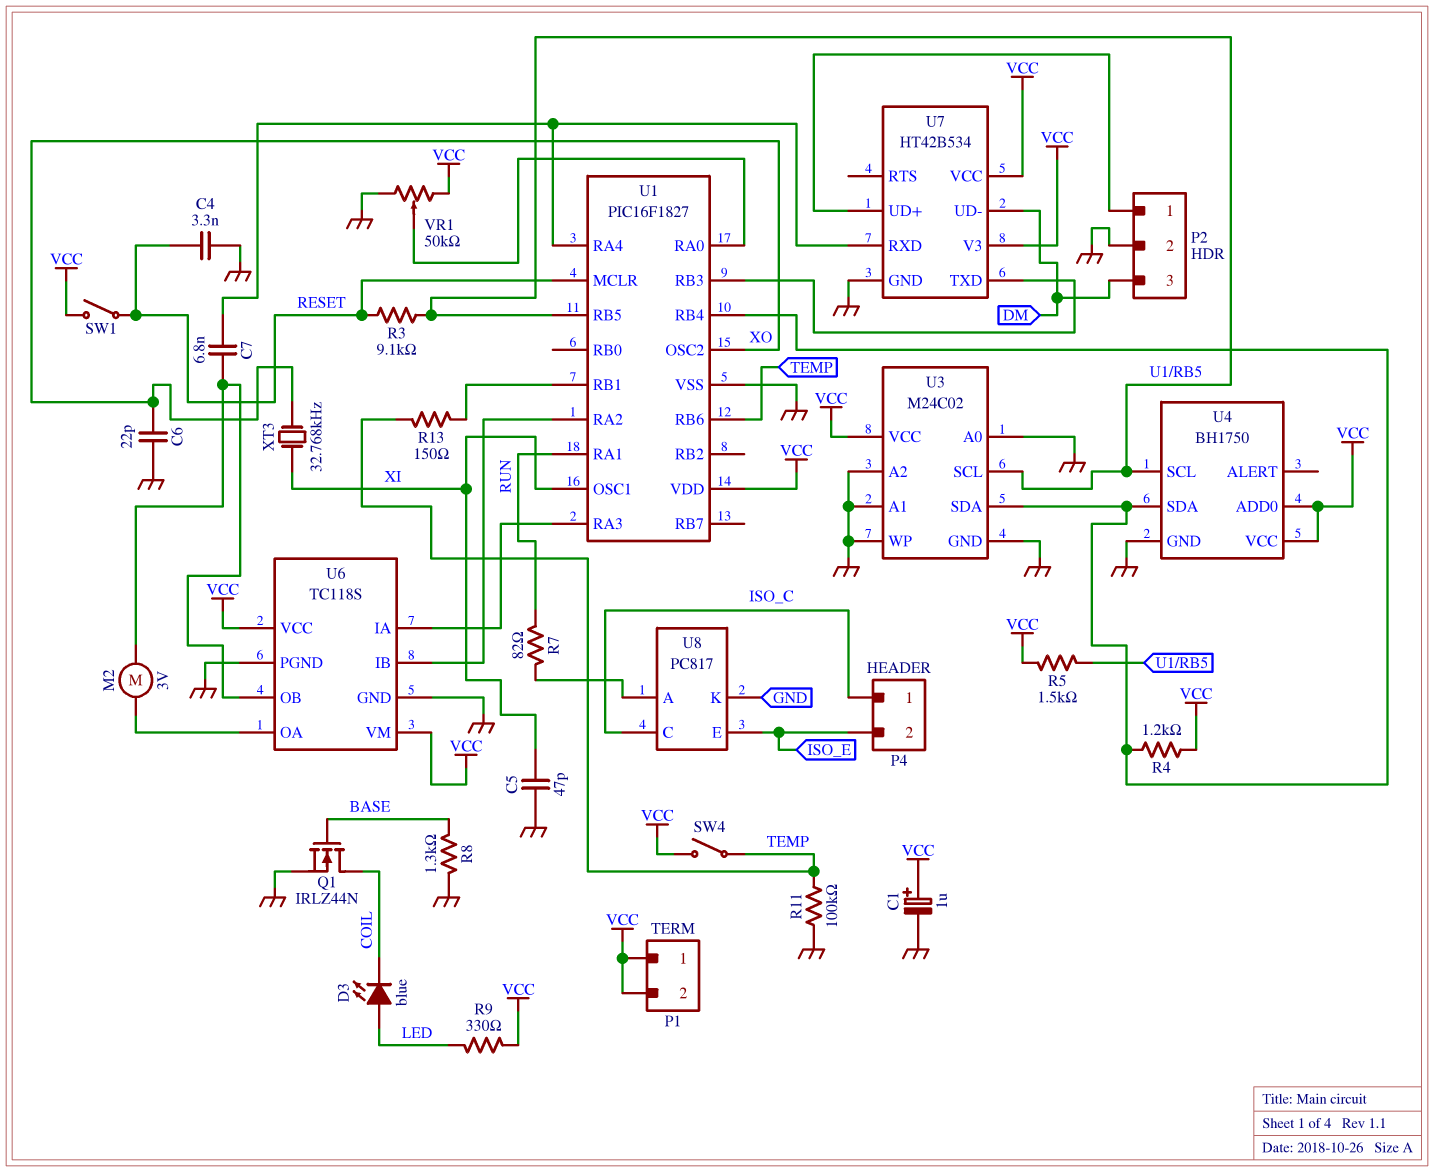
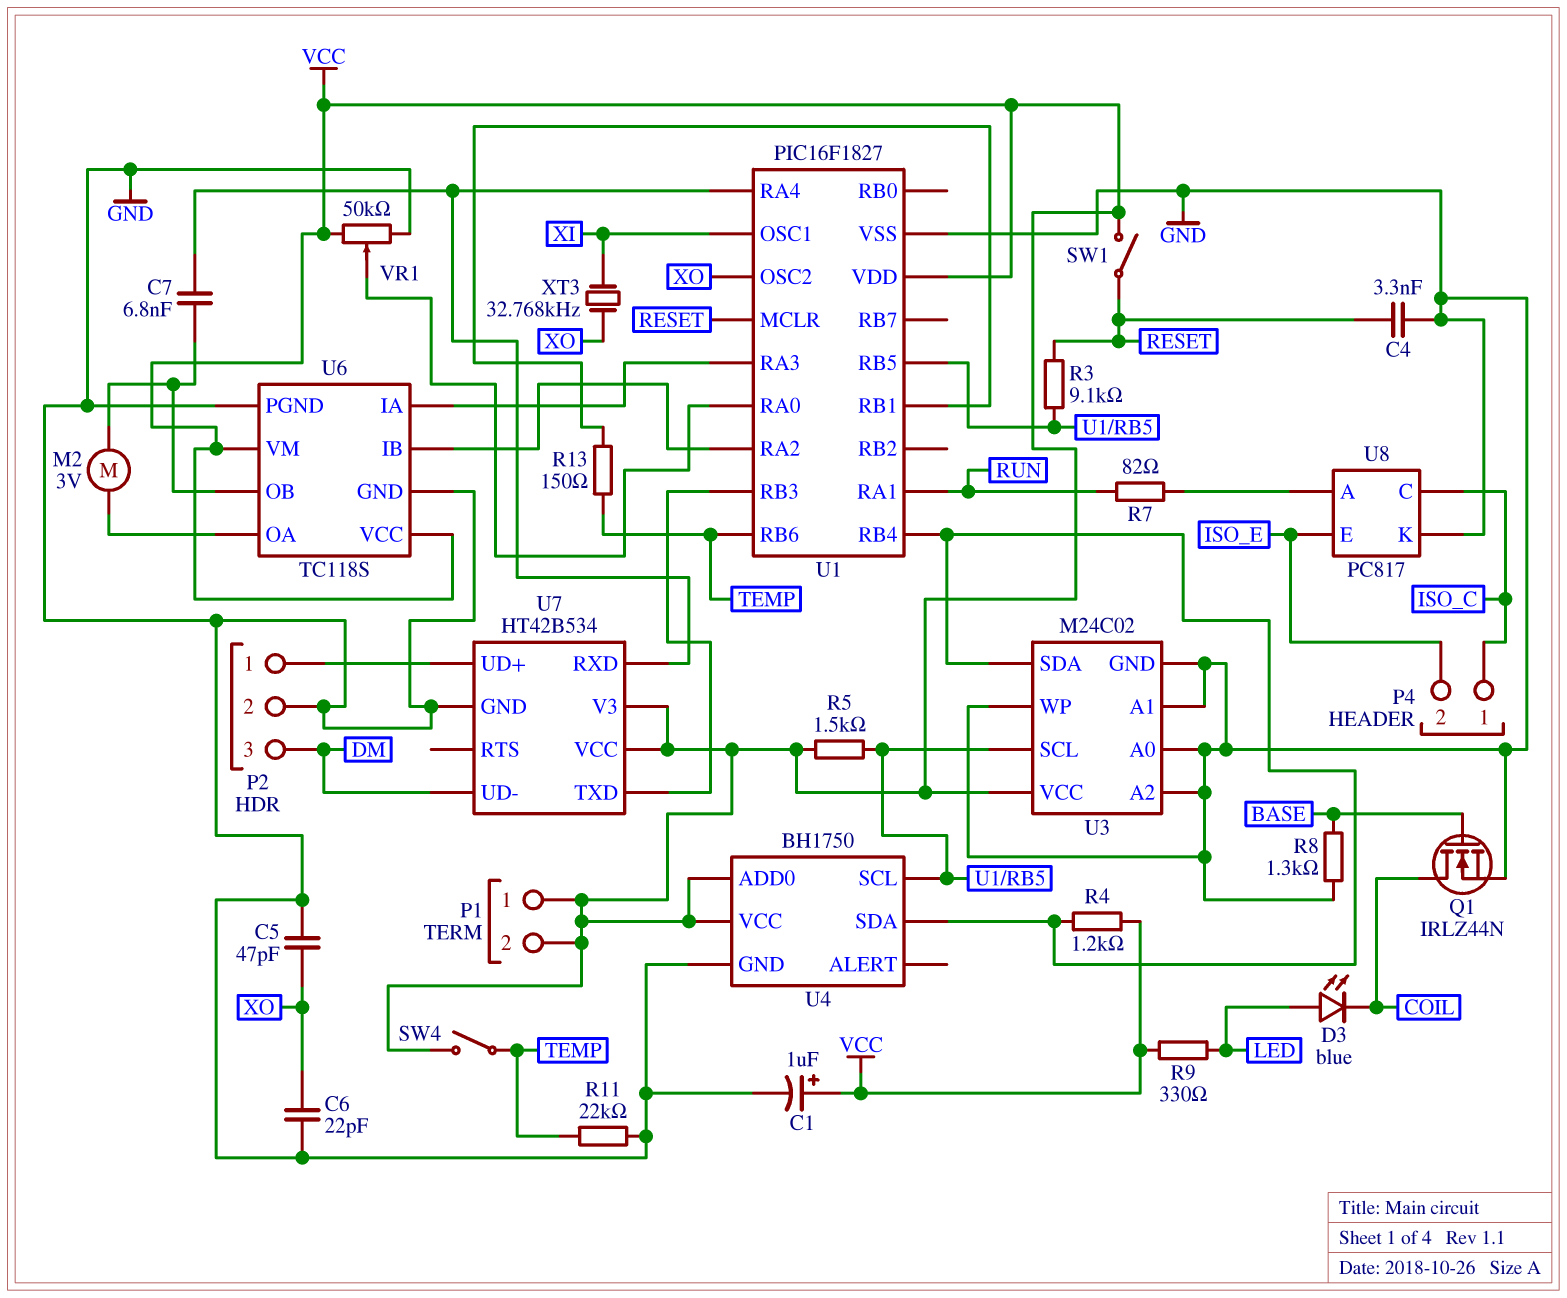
C5: 47pF (GND, XI) -> 47pF (GND, XO)
R11: 100k (GND, TEMP) -> 22k (GND, TEMP)

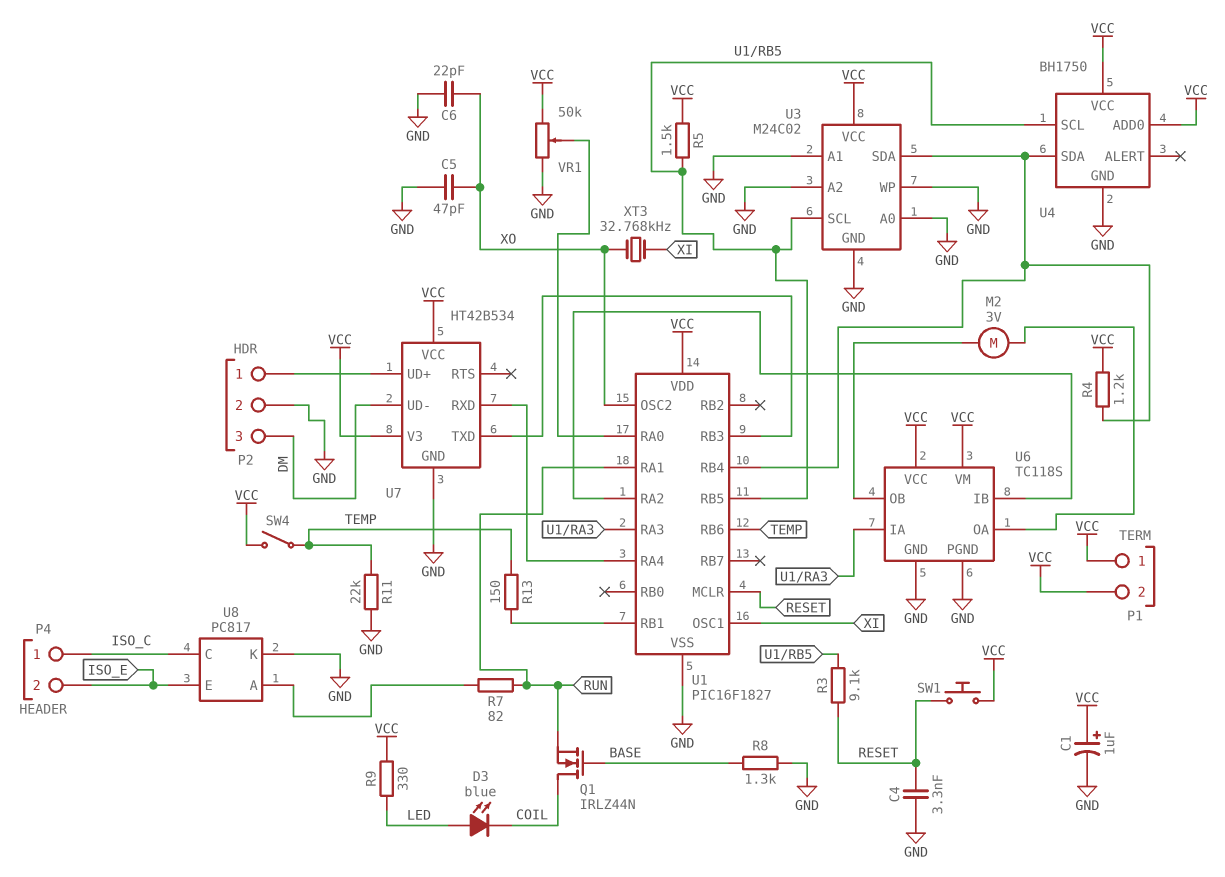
C7: 6.8nF (U1/RA4, U6/OB) -> none
Q1: NMOS IRLZ44N (G BASE, D COIL, S GND) -> NMOS IRLZ44N (G BASE, D COIL, S RUN)
SW1: switch (RESET, VCC) -> button (RESET, VCC)

